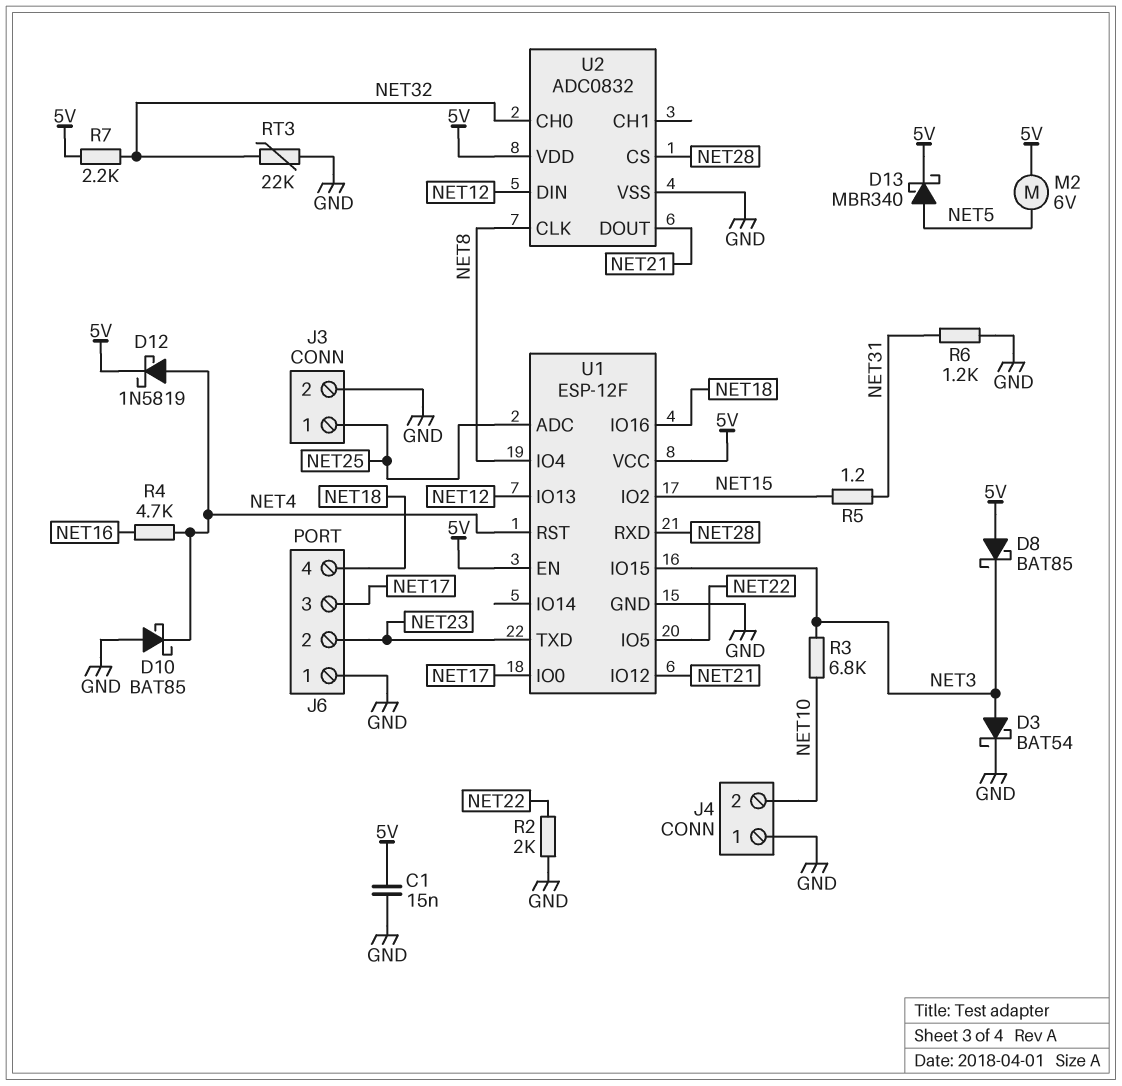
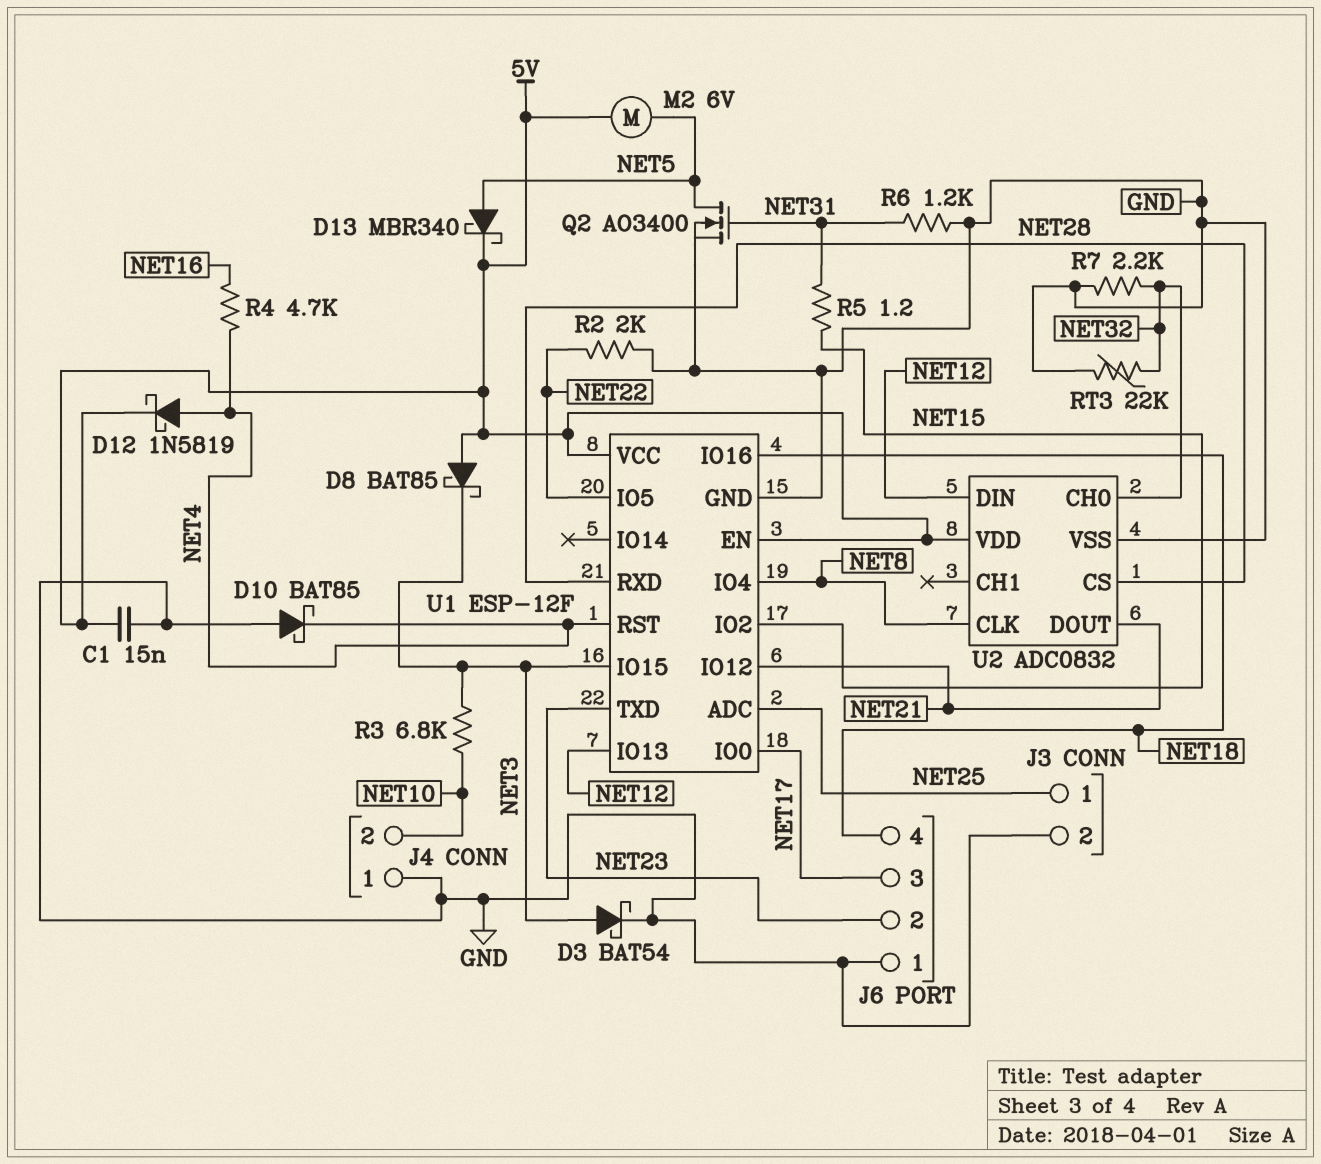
Q2: none -> NMOS AO3400 (G NET31, D NET5, S GND)
R7: 2.2k (5V, NET32) -> 2.2k (GND, NET32)

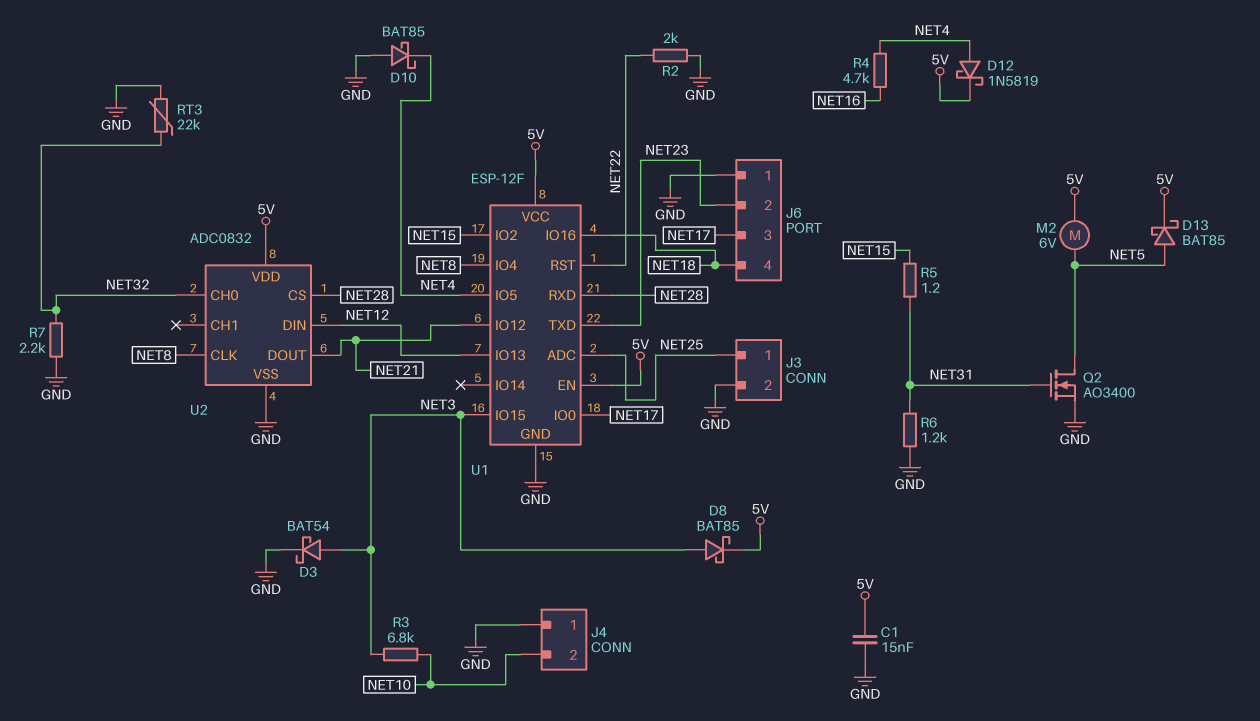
D8: schottky BAT85 (A 5V, K NET3) -> schottky BAT85 (A NET3, K 5V)
D13: schottky MBR340 (A NET5, K 5V) -> schottky BAT85 (A NET5, K 5V)
U1 pin IO5: NET22 -> NET4
U1 pin RST: NET4 -> NET22

